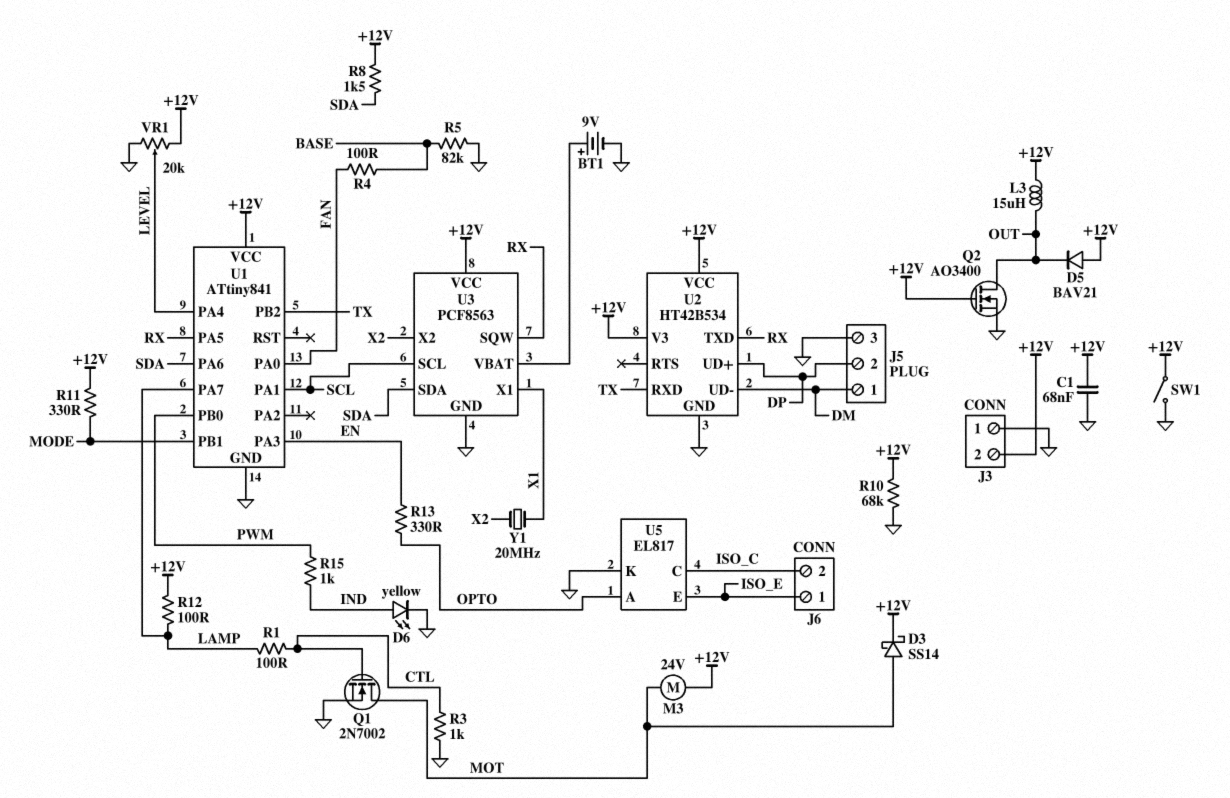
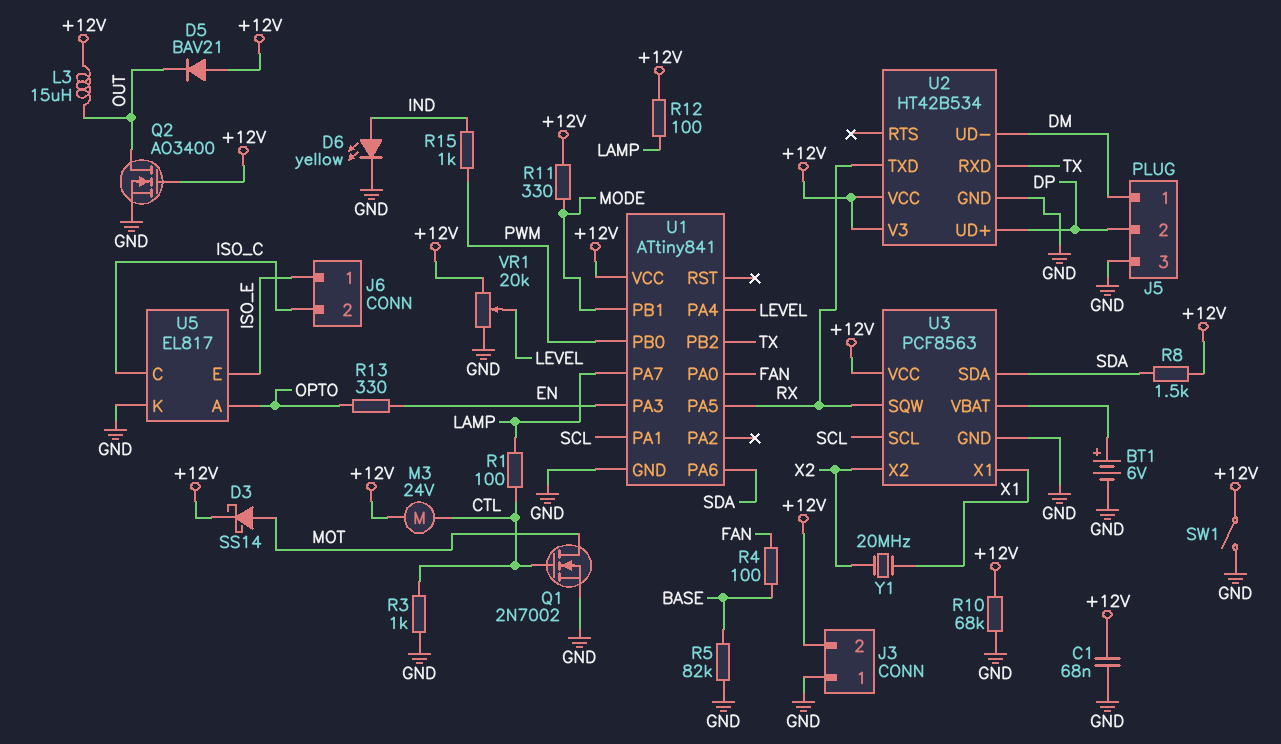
BT1: 9V (plus U3/VBAT, minus GND) -> 6V (plus U3/VBAT, minus GND)
M3: motor 24V (+12V, MOT) -> motor 24V (+12V, CTL)

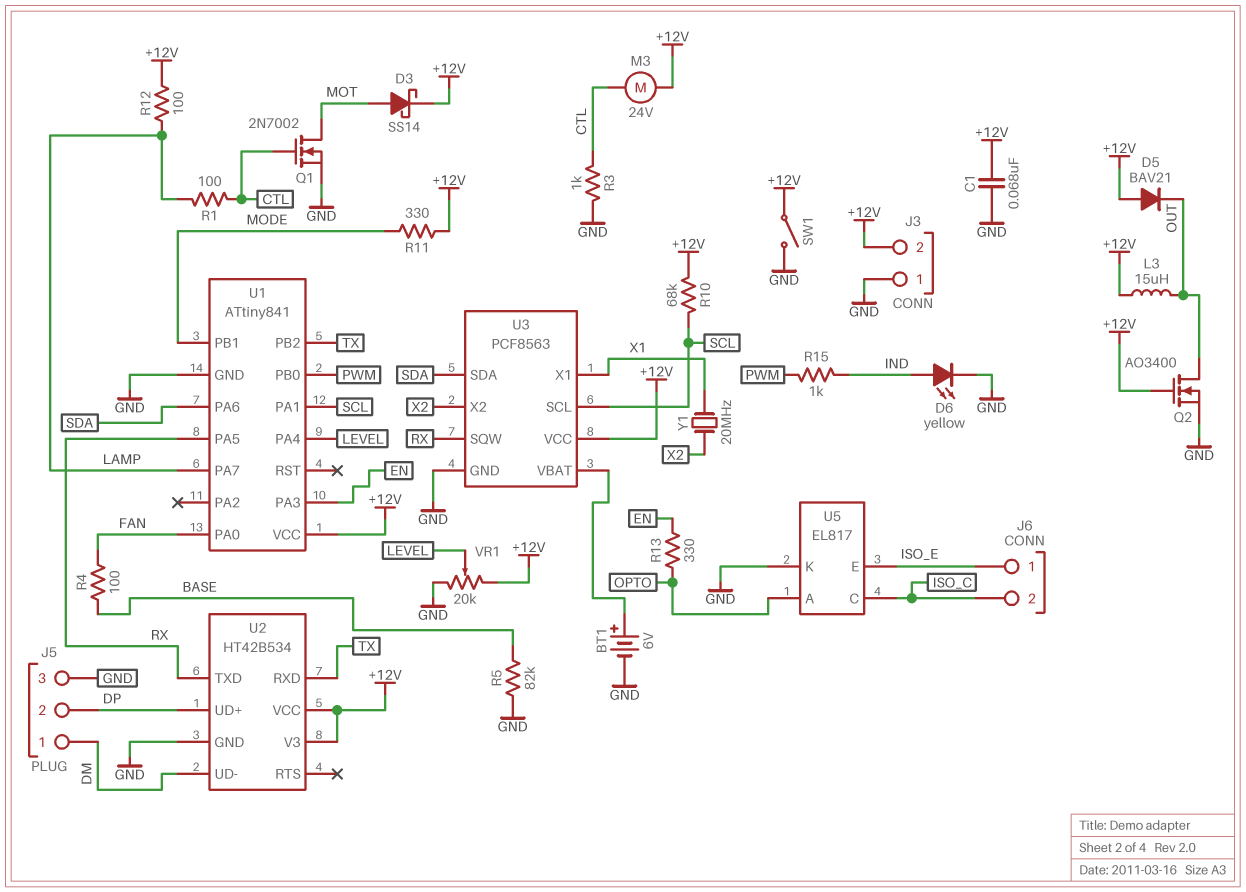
R8: 1.5k (+12V, SDA) -> none
R10: 68k (+12V, GND) -> 68k (+12V, SCL)

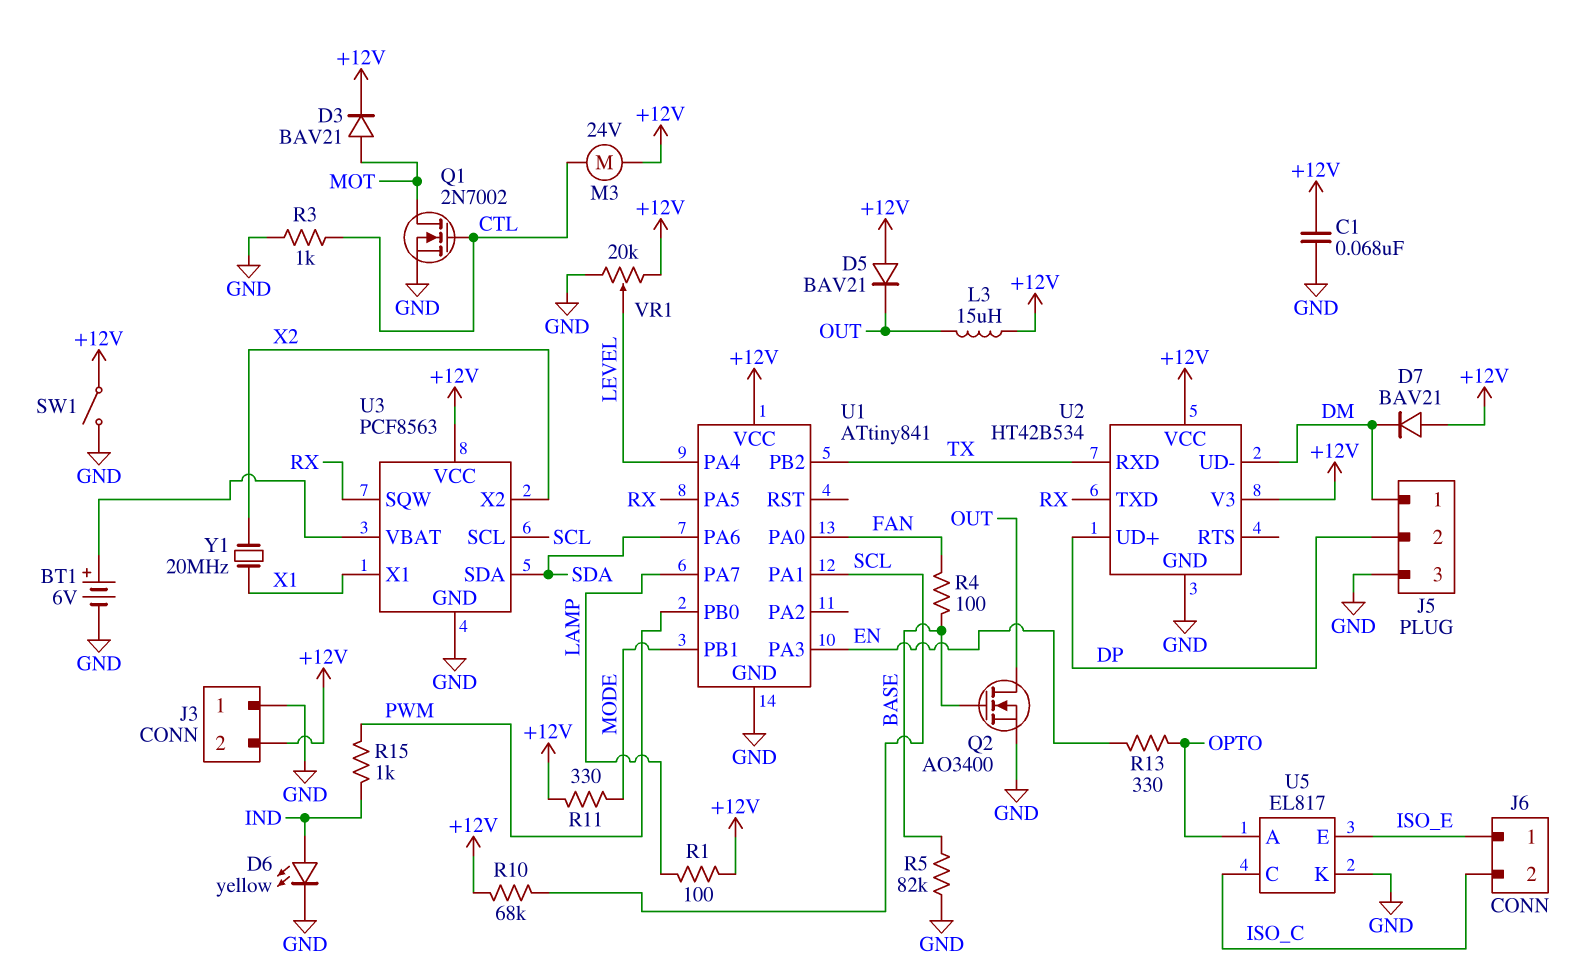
D3: schottky SS14 (A MOT, K +12V) -> diode BAV21 (A MOT, K +12V)
D7: none -> diode BAV21 (A +12V, K DM)
Q2: NMOS AO3400 (G +12V, D OUT, S GND) -> NMOS AO3400 (G BASE, D OUT, S GND)
R1: 100 (CTL, LAMP) -> 100 (+12V, LAMP)
R12: 100 (+12V, LAMP) -> none

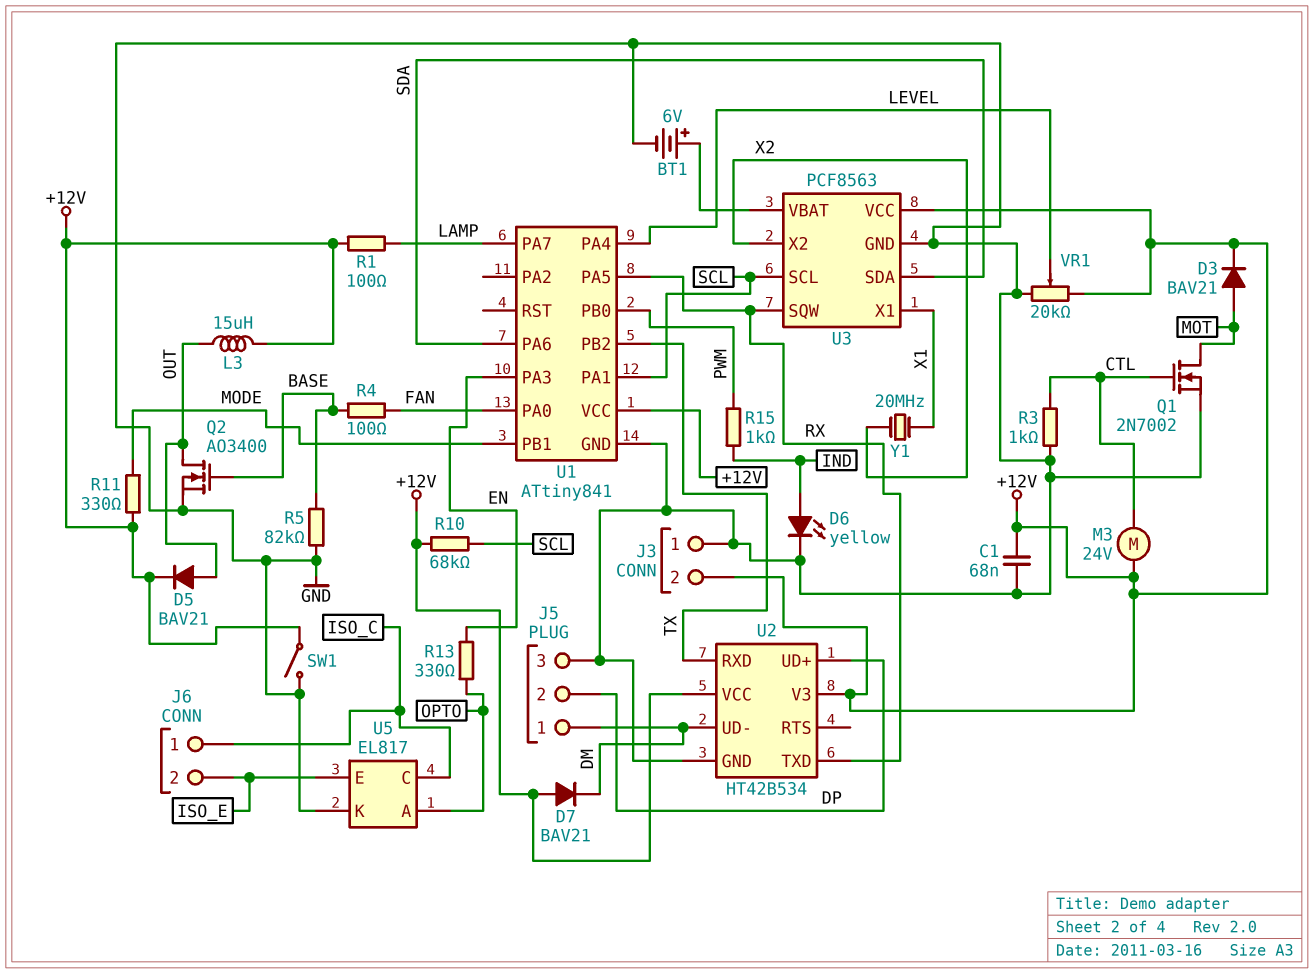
D5: diode BAV21 (A +12V, K OUT) -> diode BAV21 (A OUT, K +12V)
J6 pin 1: ISO_E -> ISO_C
J6 pin 2: ISO_C -> ISO_E

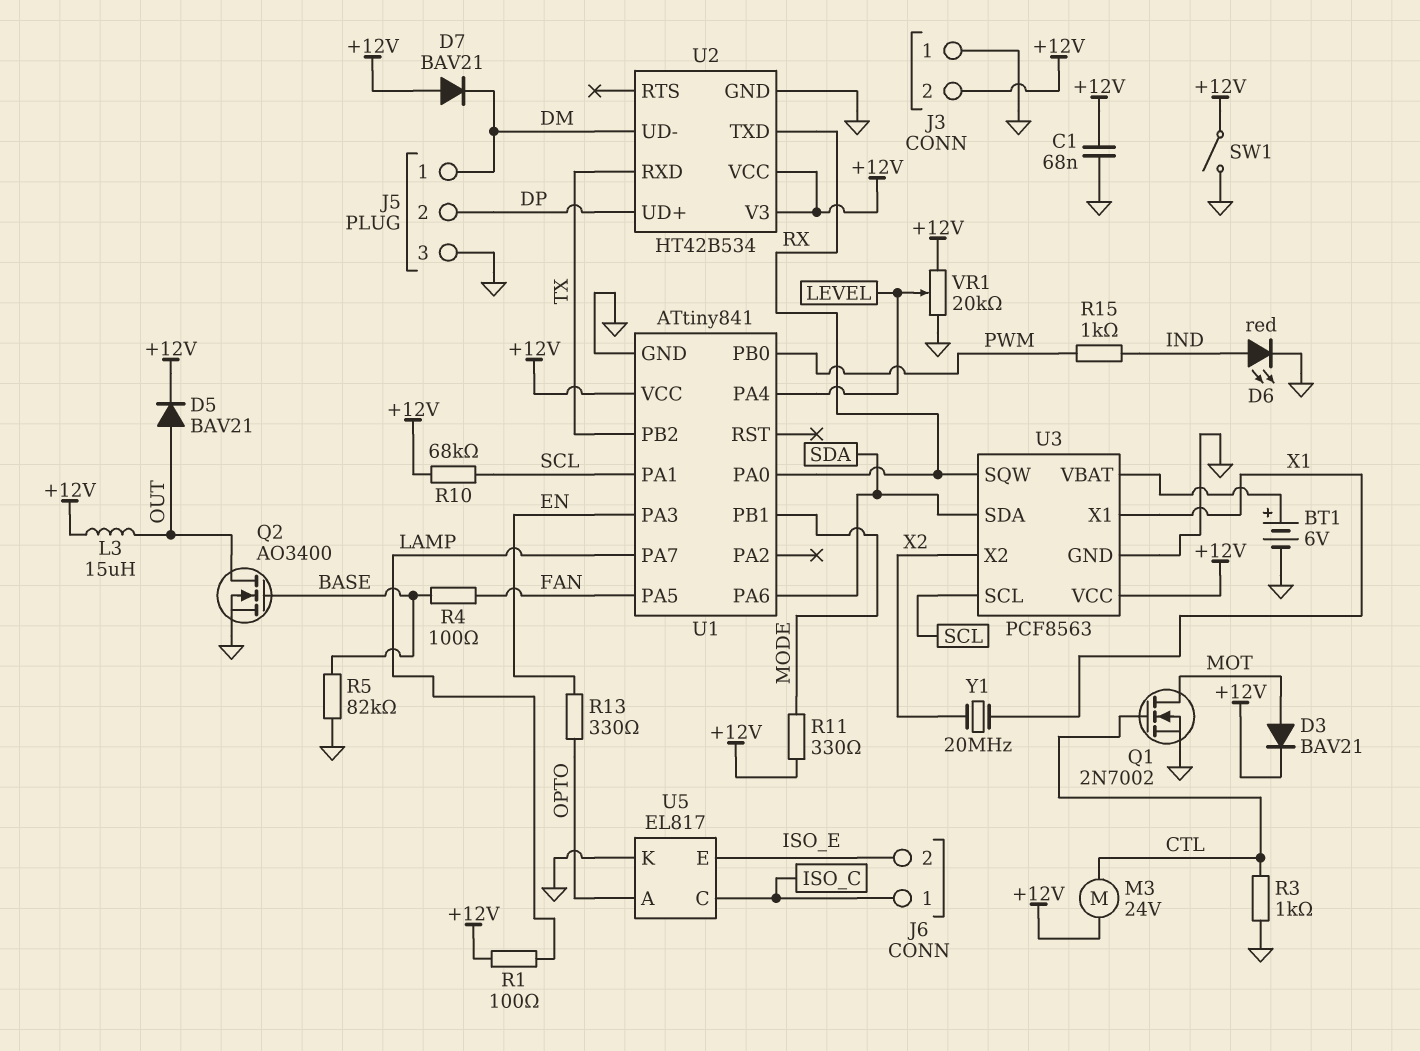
D6: LED yellow (A IND, K GND) -> LED red (A IND, K GND)
U1 pin PA0: FAN -> RX
U1 pin PA5: RX -> FAN

